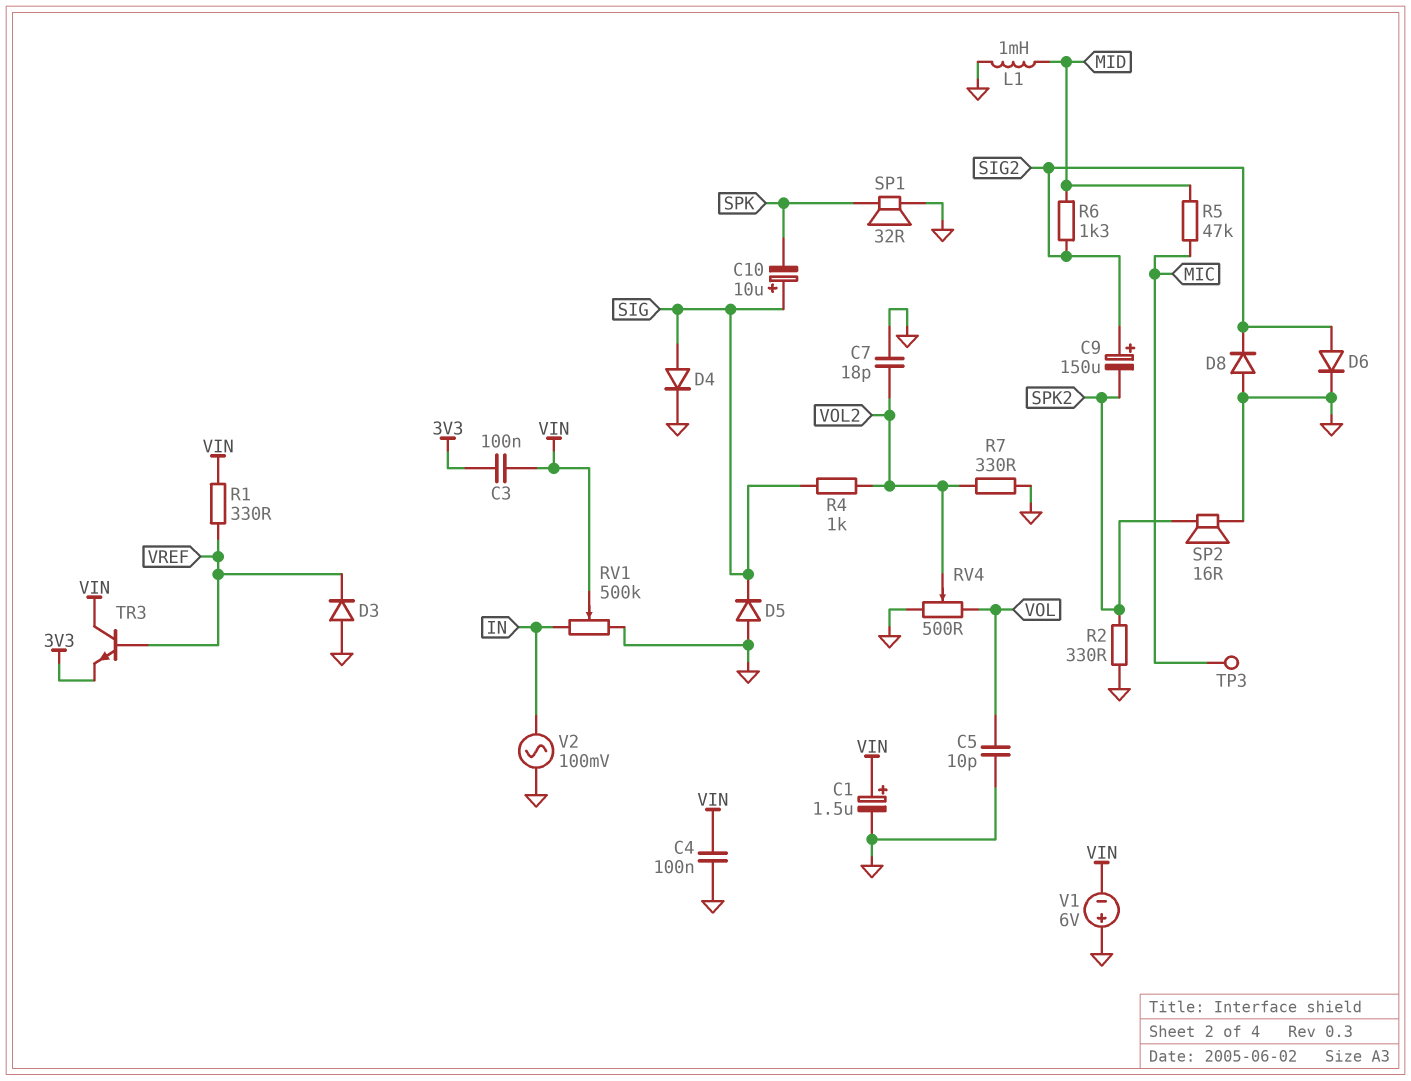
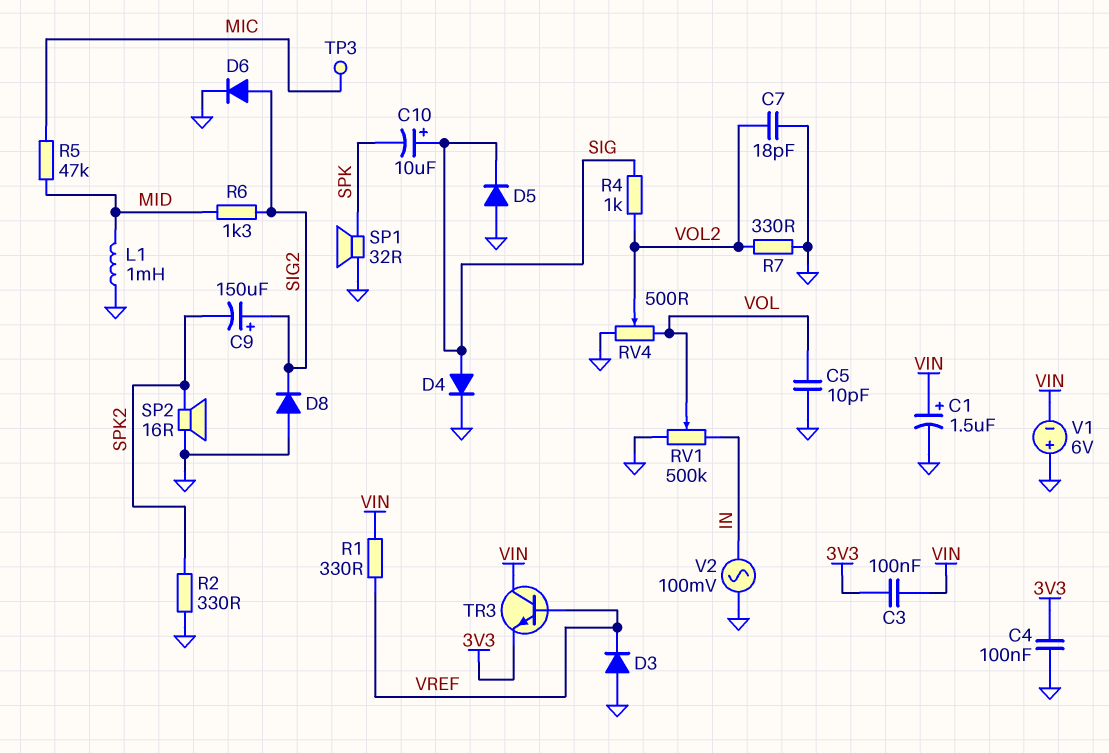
C4: 100nF (GND, VIN) -> 100nF (3V3, GND)
RV1: 500k (GND, IN, wiper VIN) -> 500k (GND, IN, wiper VOL)

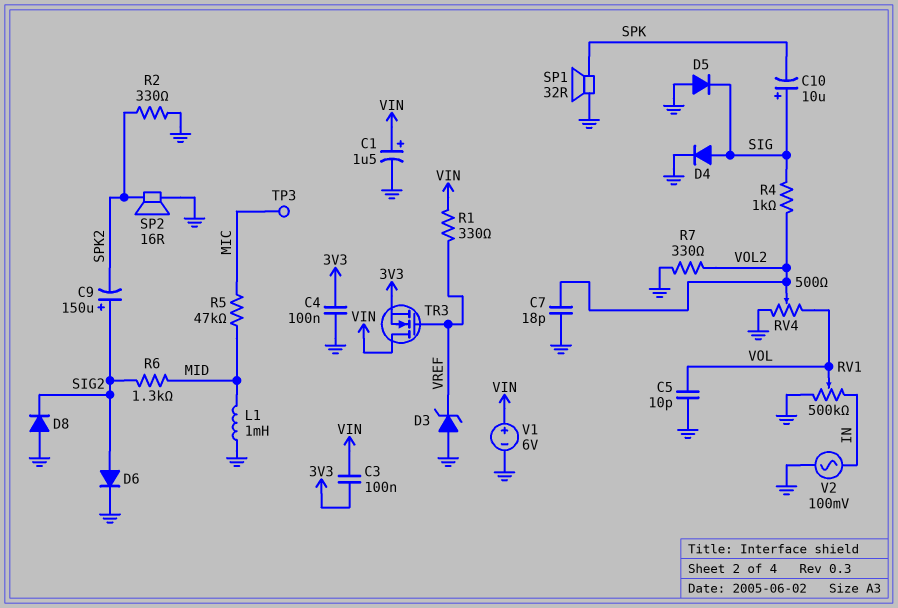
D3: diode (A GND, K VREF) -> zener (A GND, K VREF)
TR3: NPN (B VREF, C VIN, E 3V3) -> NMOS (G VREF, D VIN, S 3V3)
V1: 6V (plus GND, minus VIN) -> 6V (plus VIN, minus GND)

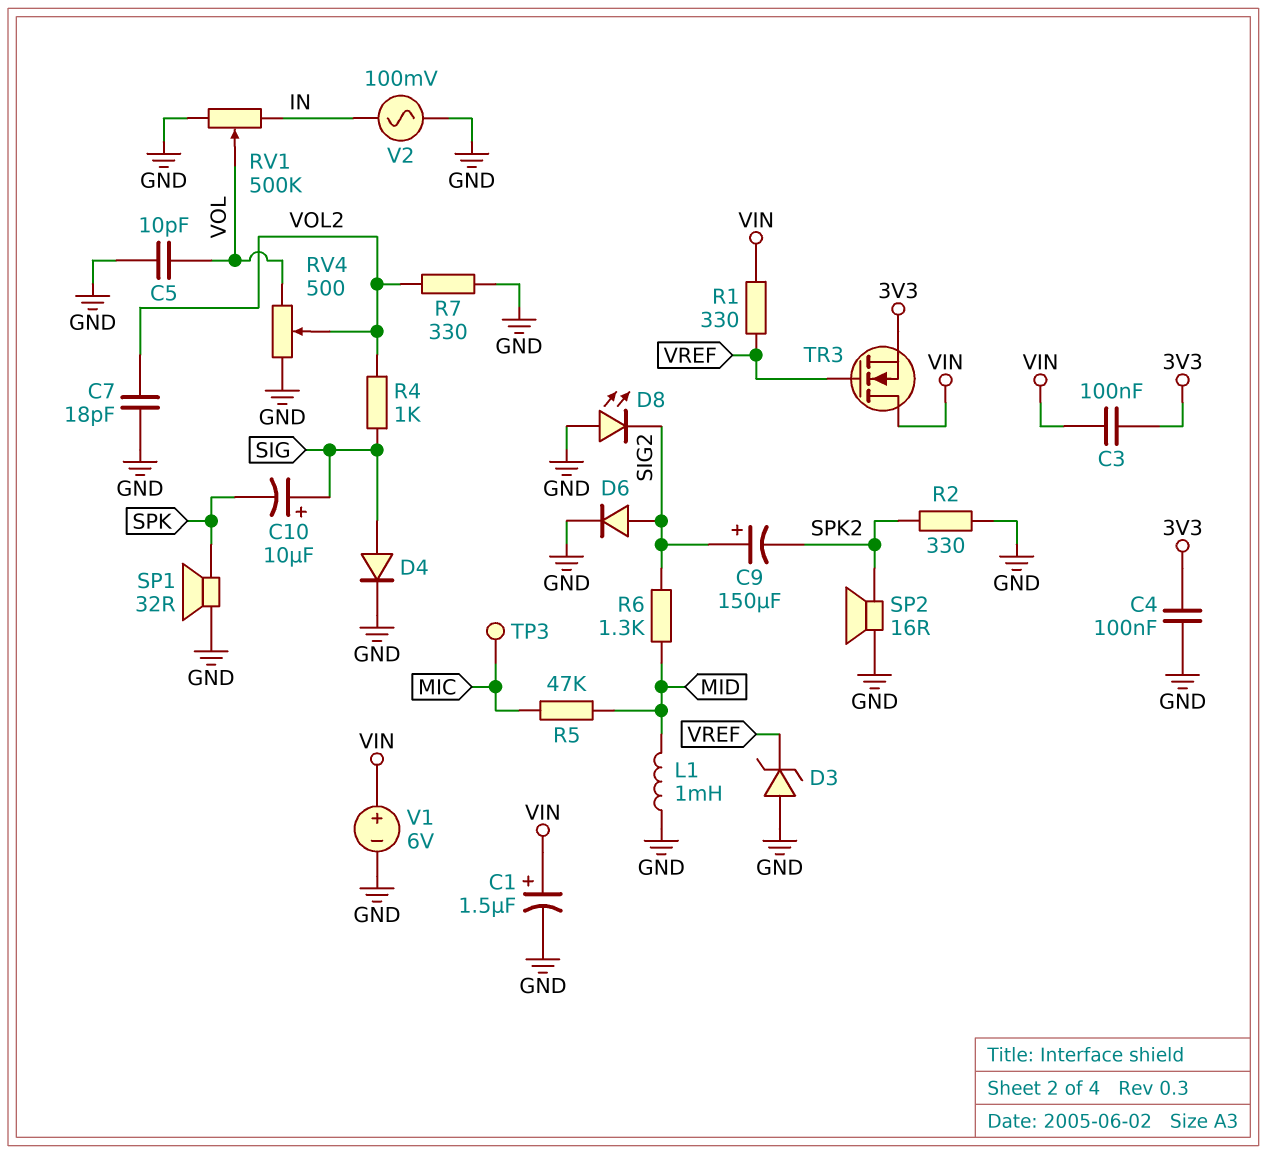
D5: diode (A GND, K SIG) -> none
D8: diode (A GND, K SIG2) -> LED (A GND, K SIG2)

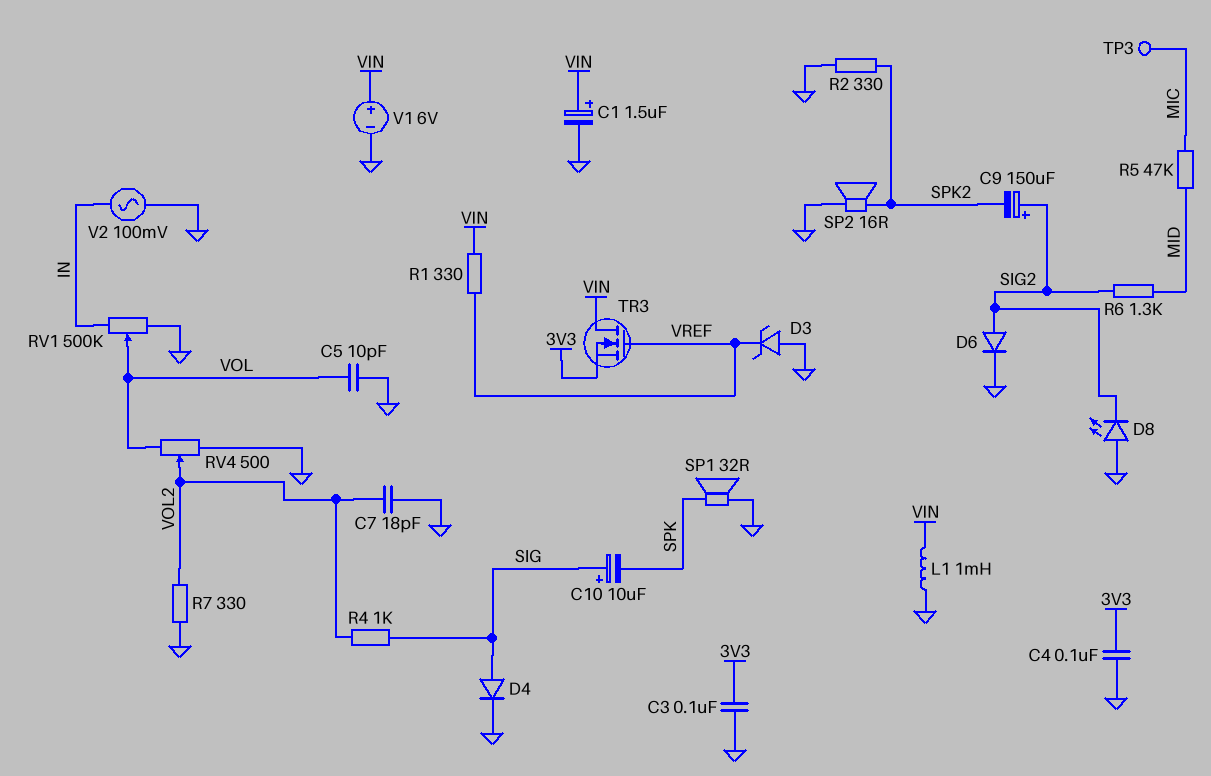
C3: 100nF (3V3, VIN) -> 100nF (3V3, GND)
L1: 1mH (GND, MID) -> 1mH (GND, VIN)

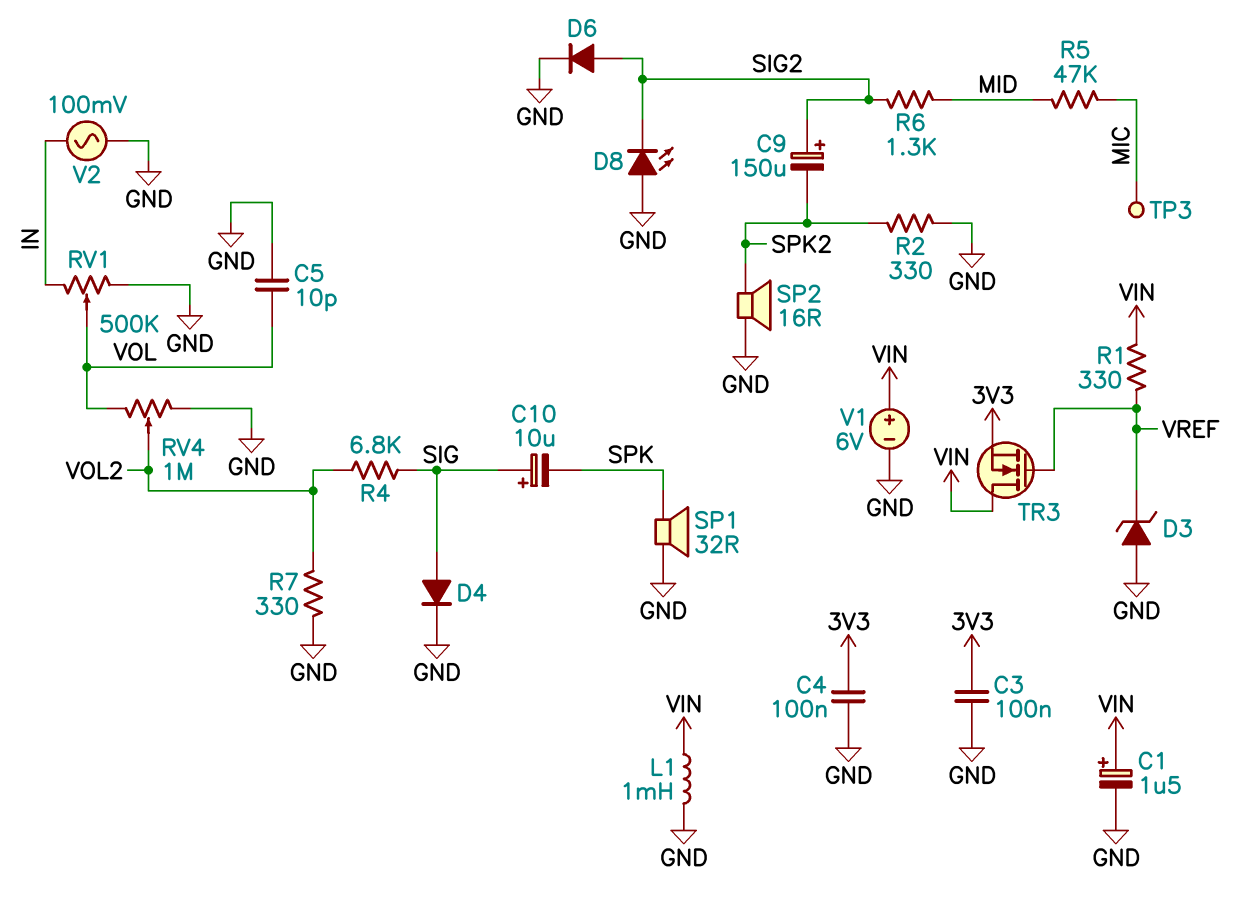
C7: 18pF (GND, VOL2) -> none
R4: 1k (SIG, VOL2) -> 6.8k (SIG, VOL2)
RV4: 500 (GND, VOL, wiper VOL2) -> 1M (GND, VOL, wiper VOL2)

